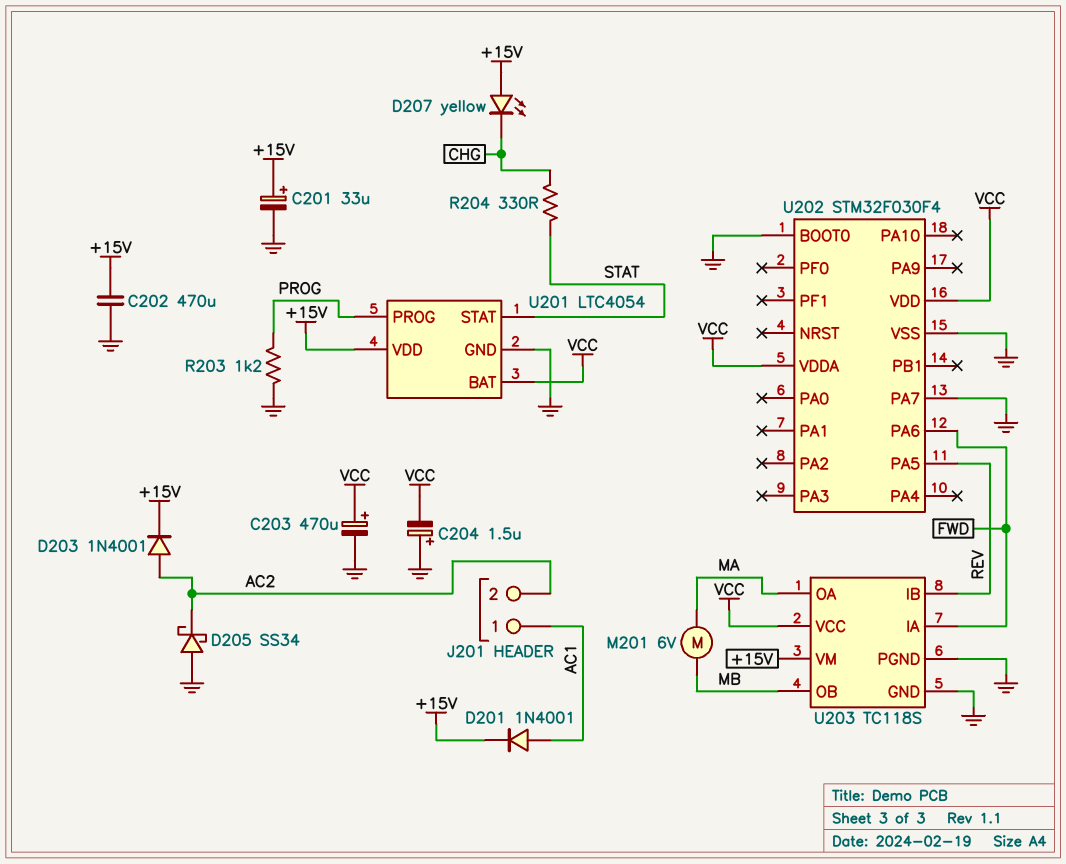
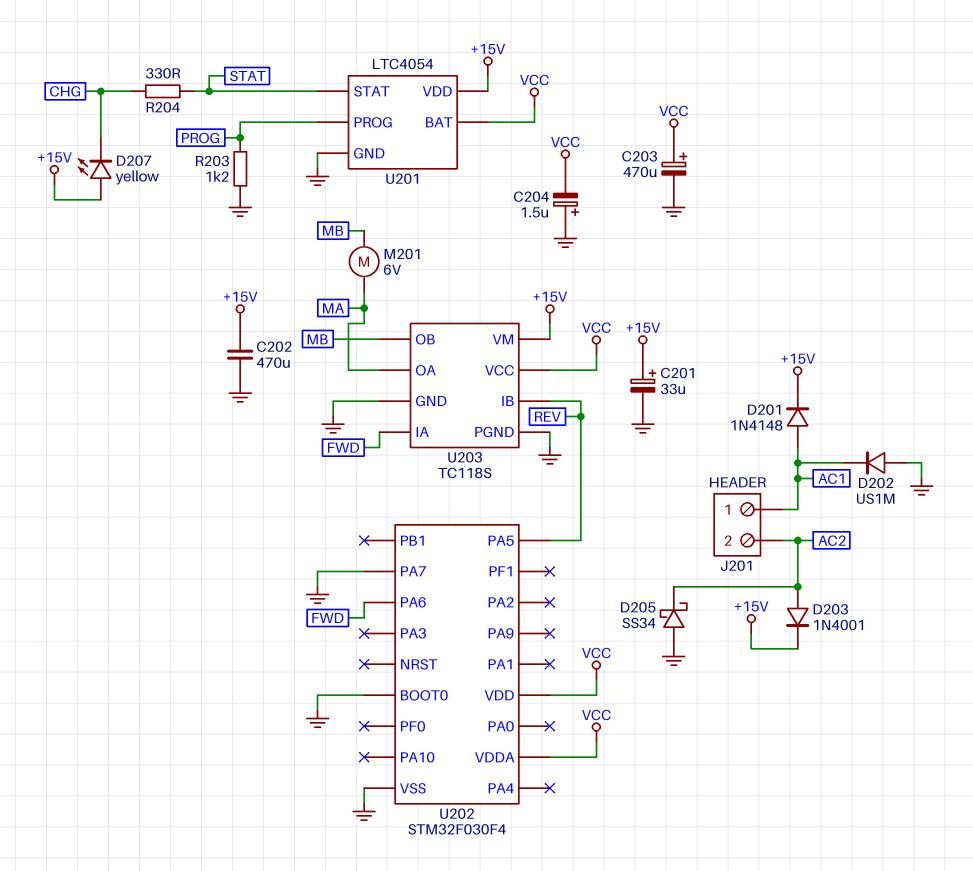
D201: diode 1N4001 (A AC1, K +15V) -> diode 1N4148 (A AC1, K +15V)
D202: none -> diode US1M (A GND, K AC1)

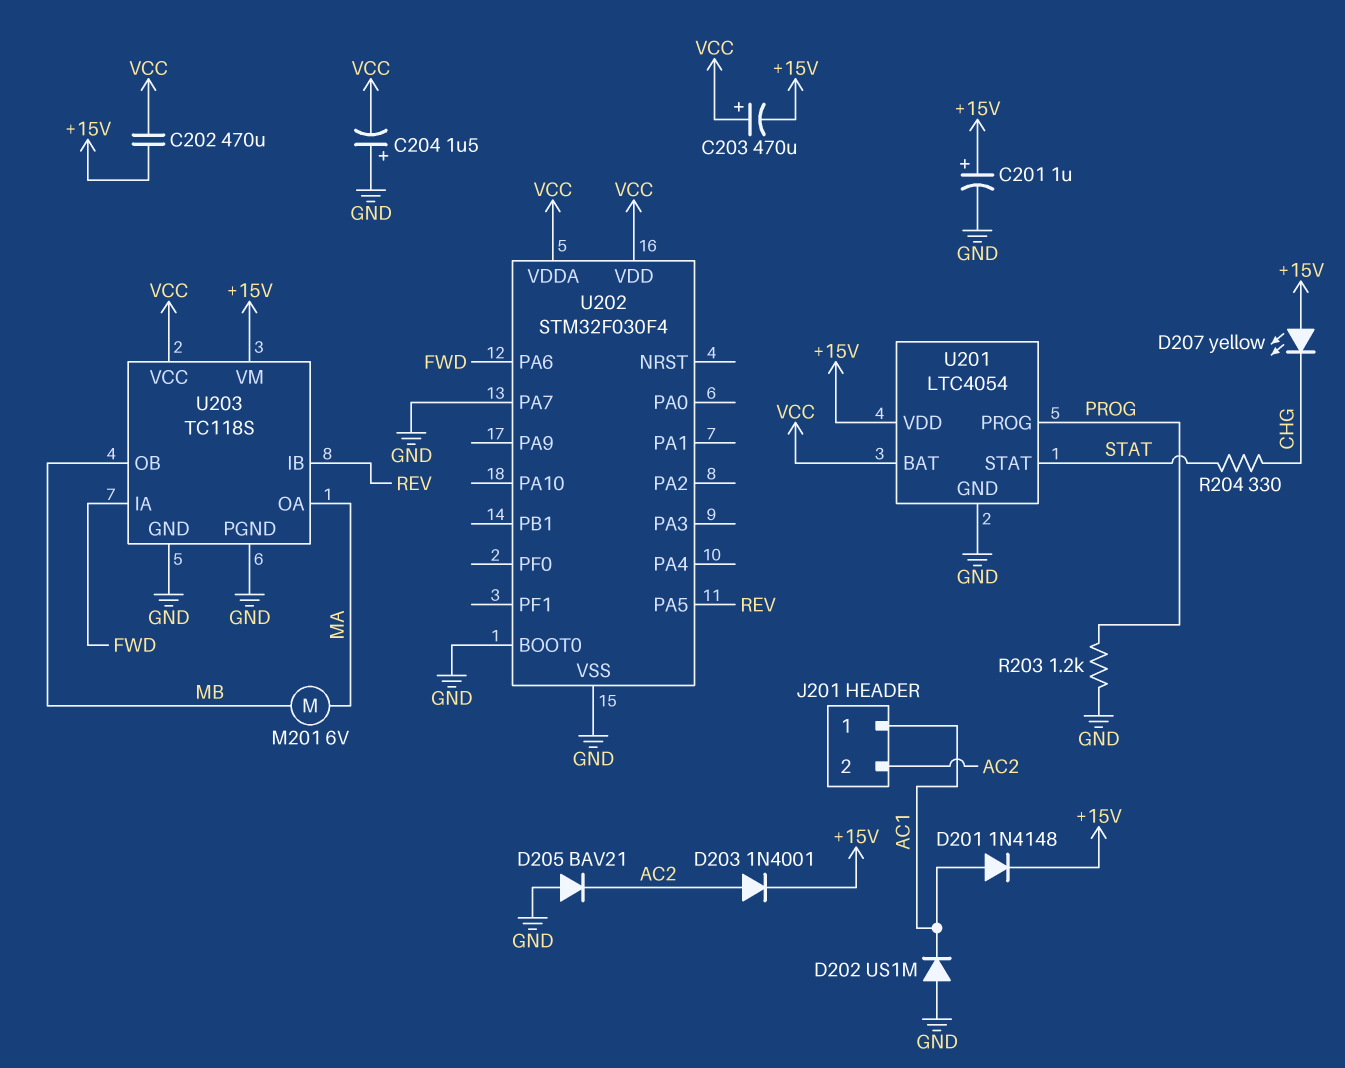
C201: 33uF (plus +15V, minus GND) -> 1uF (plus +15V, minus GND)
C202: 470uF (+15V, GND) -> 470uF (+15V, VCC)
C203: 470uF (plus VCC, minus GND) -> 470uF (plus VCC, minus +15V)
D205: schottky SS34 (A GND, K AC2) -> diode BAV21 (A GND, K AC2)

